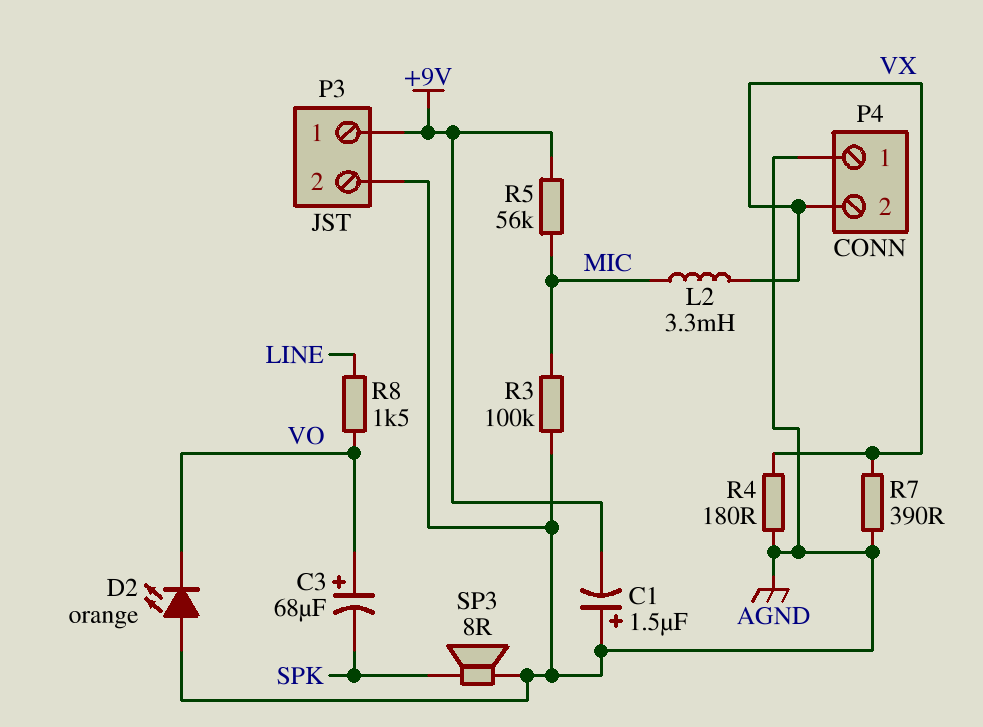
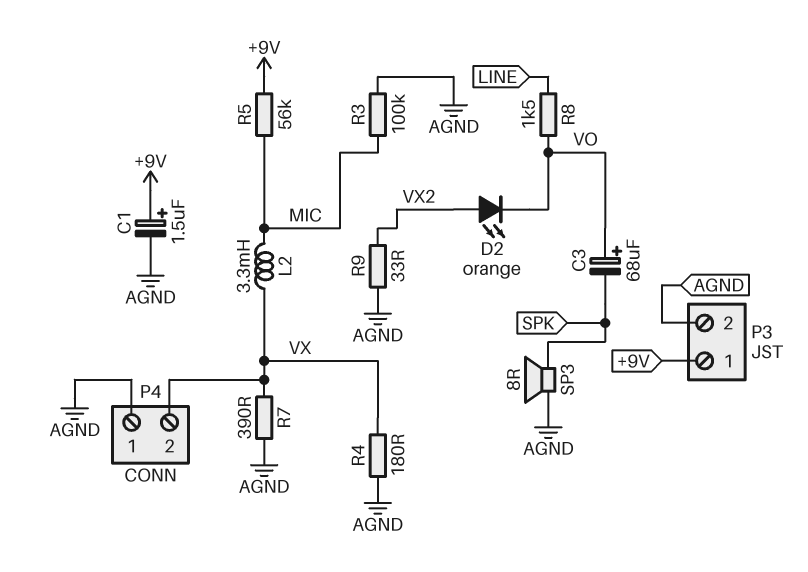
C1: 1.5uF (plus AGND, minus +9V) -> 1.5uF (plus +9V, minus AGND)
D2: LED orange (A AGND, K VO) -> LED orange (A VX2, K VO)
R9: none -> 33 (AGND, VX2)

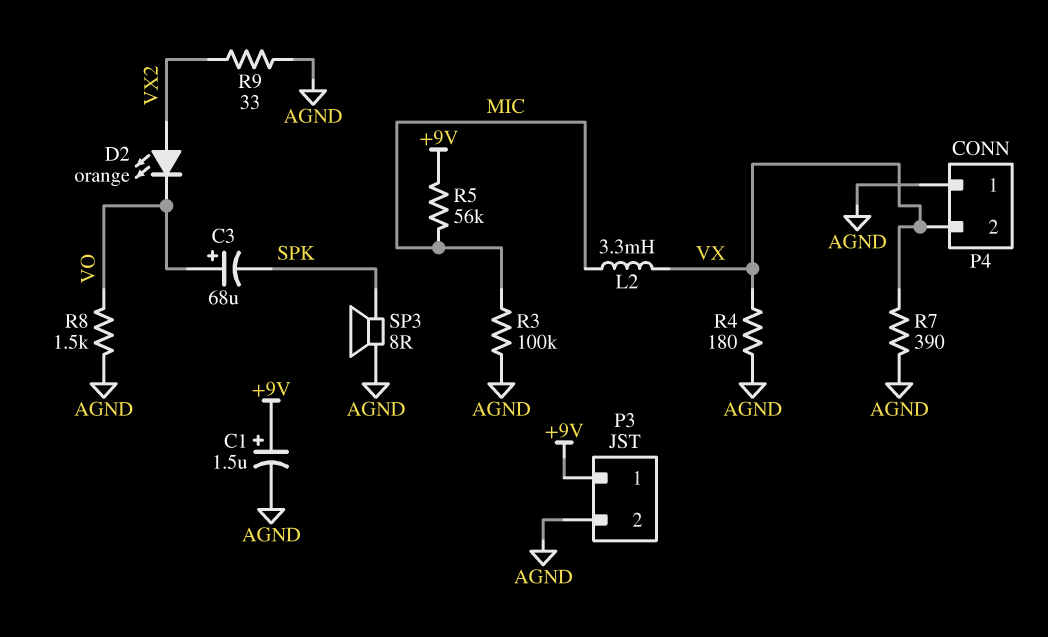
R8: 1.5k (LINE, VO) -> 1.5k (AGND, VO)

